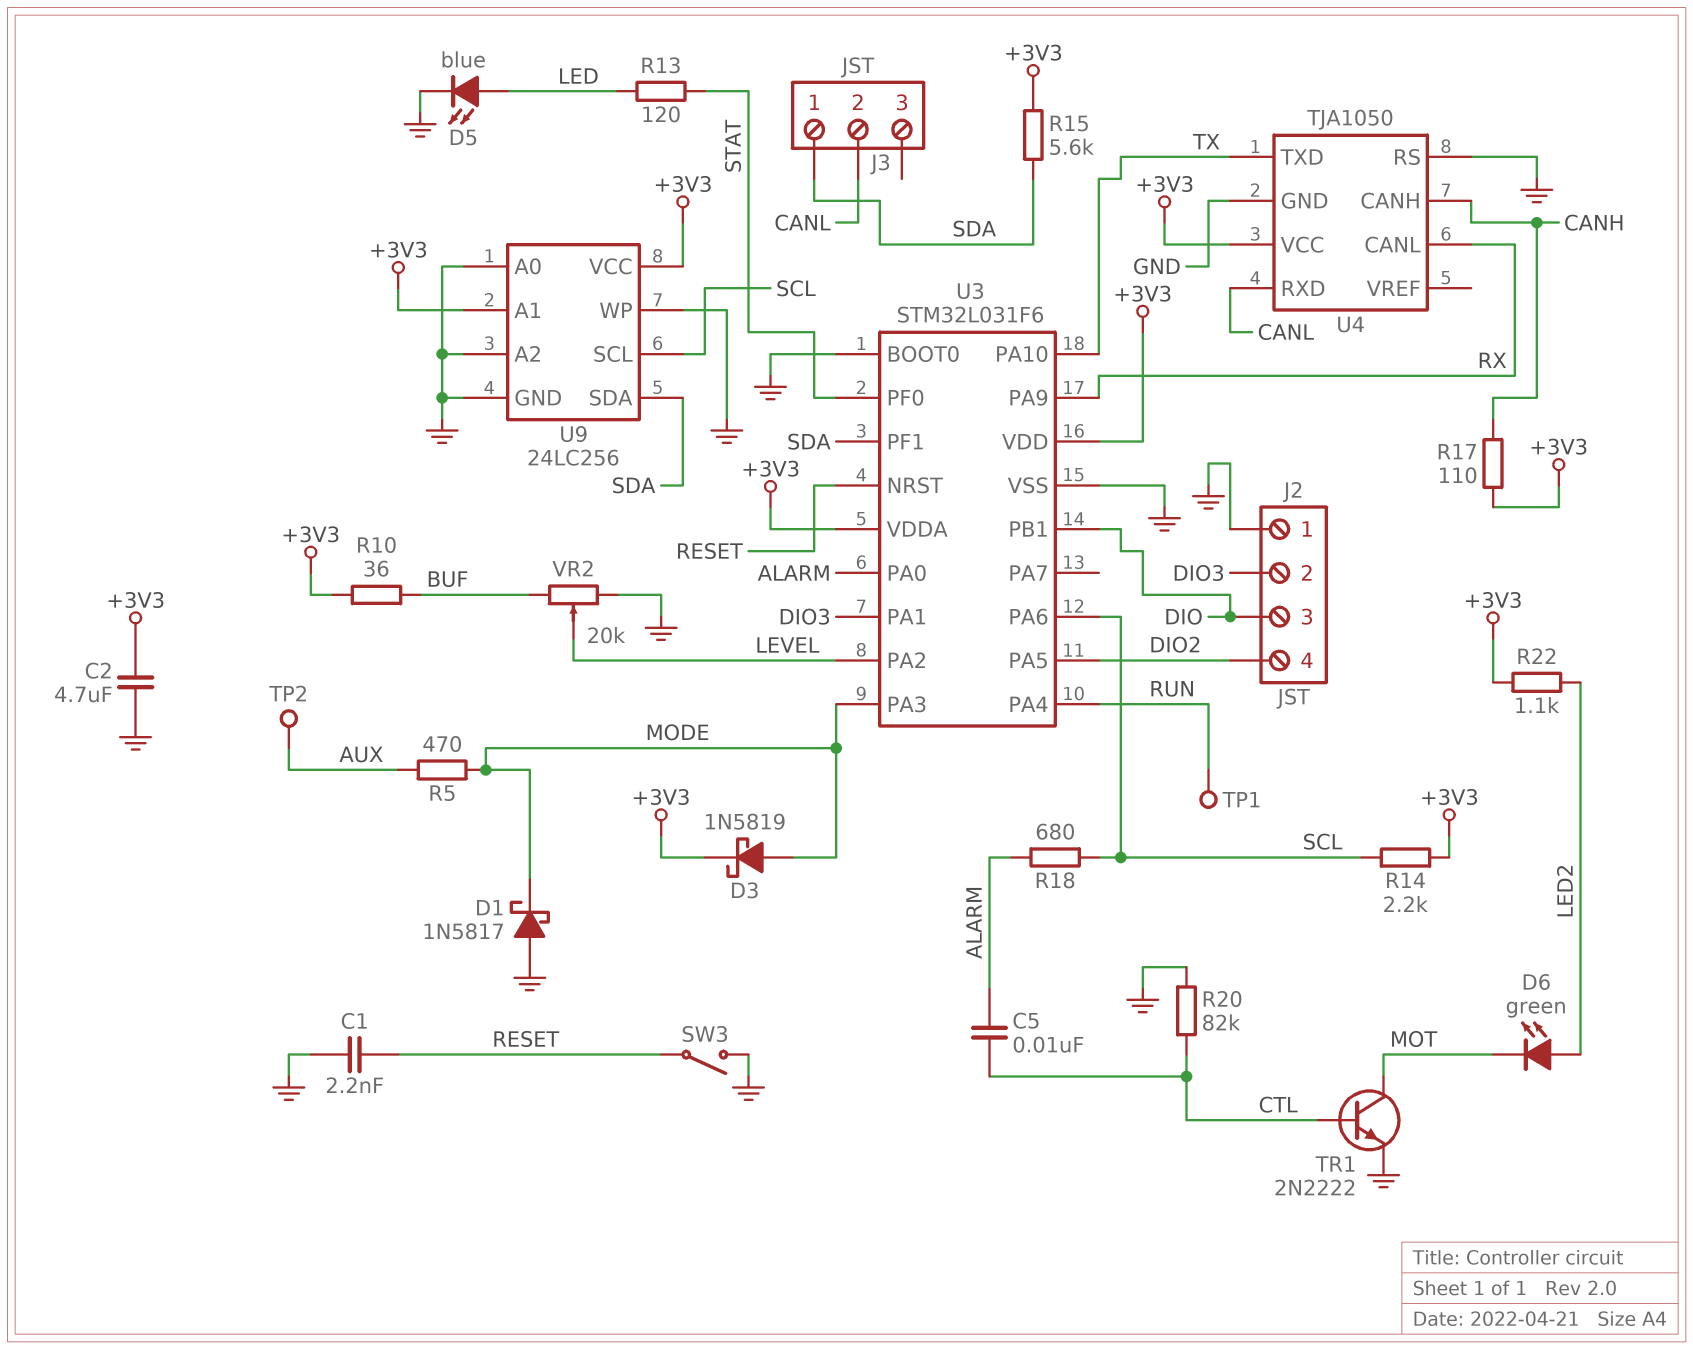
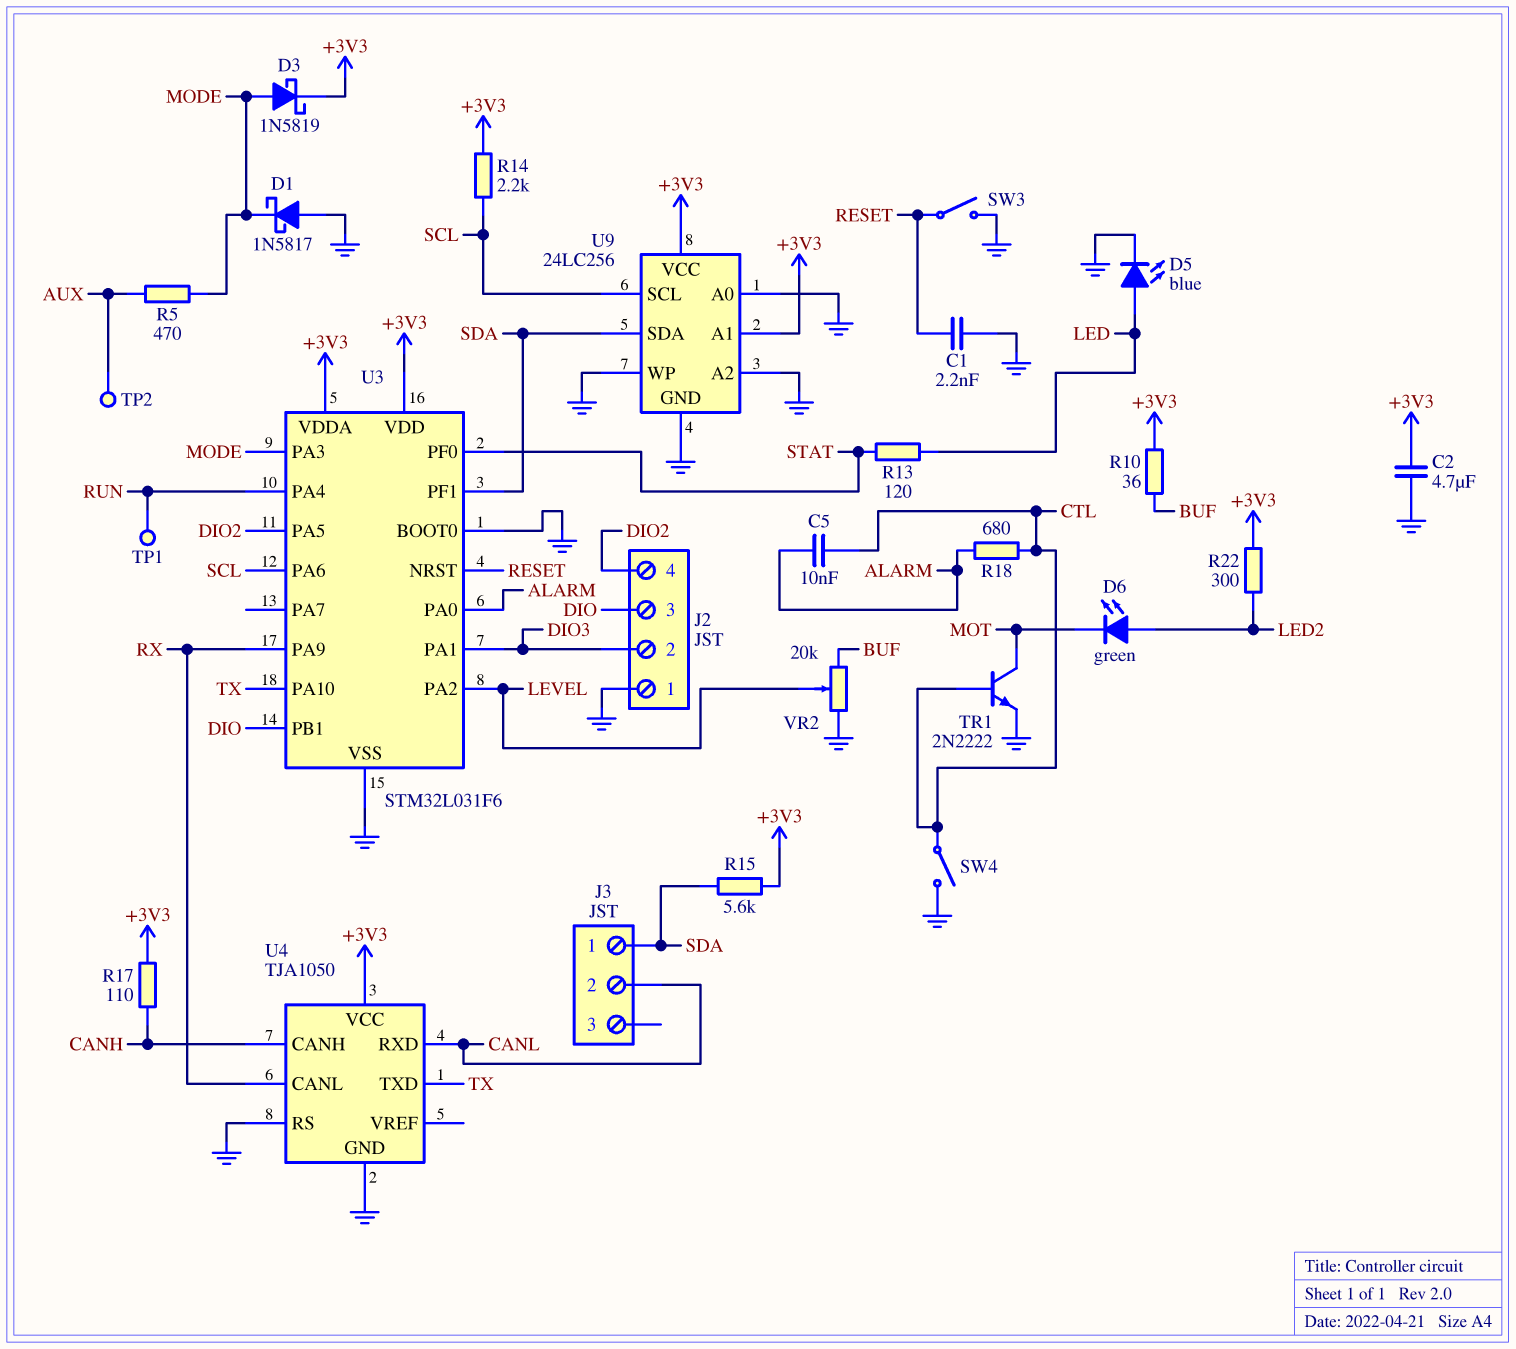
R18: 680 (ALARM, SCL) -> 680 (ALARM, CTL)
R20: 82k (CTL, GND) -> none
R22: 1.1k (+3V3, LED2) -> 300 (+3V3, LED2)
SW4: none -> switch (CTL, GND)

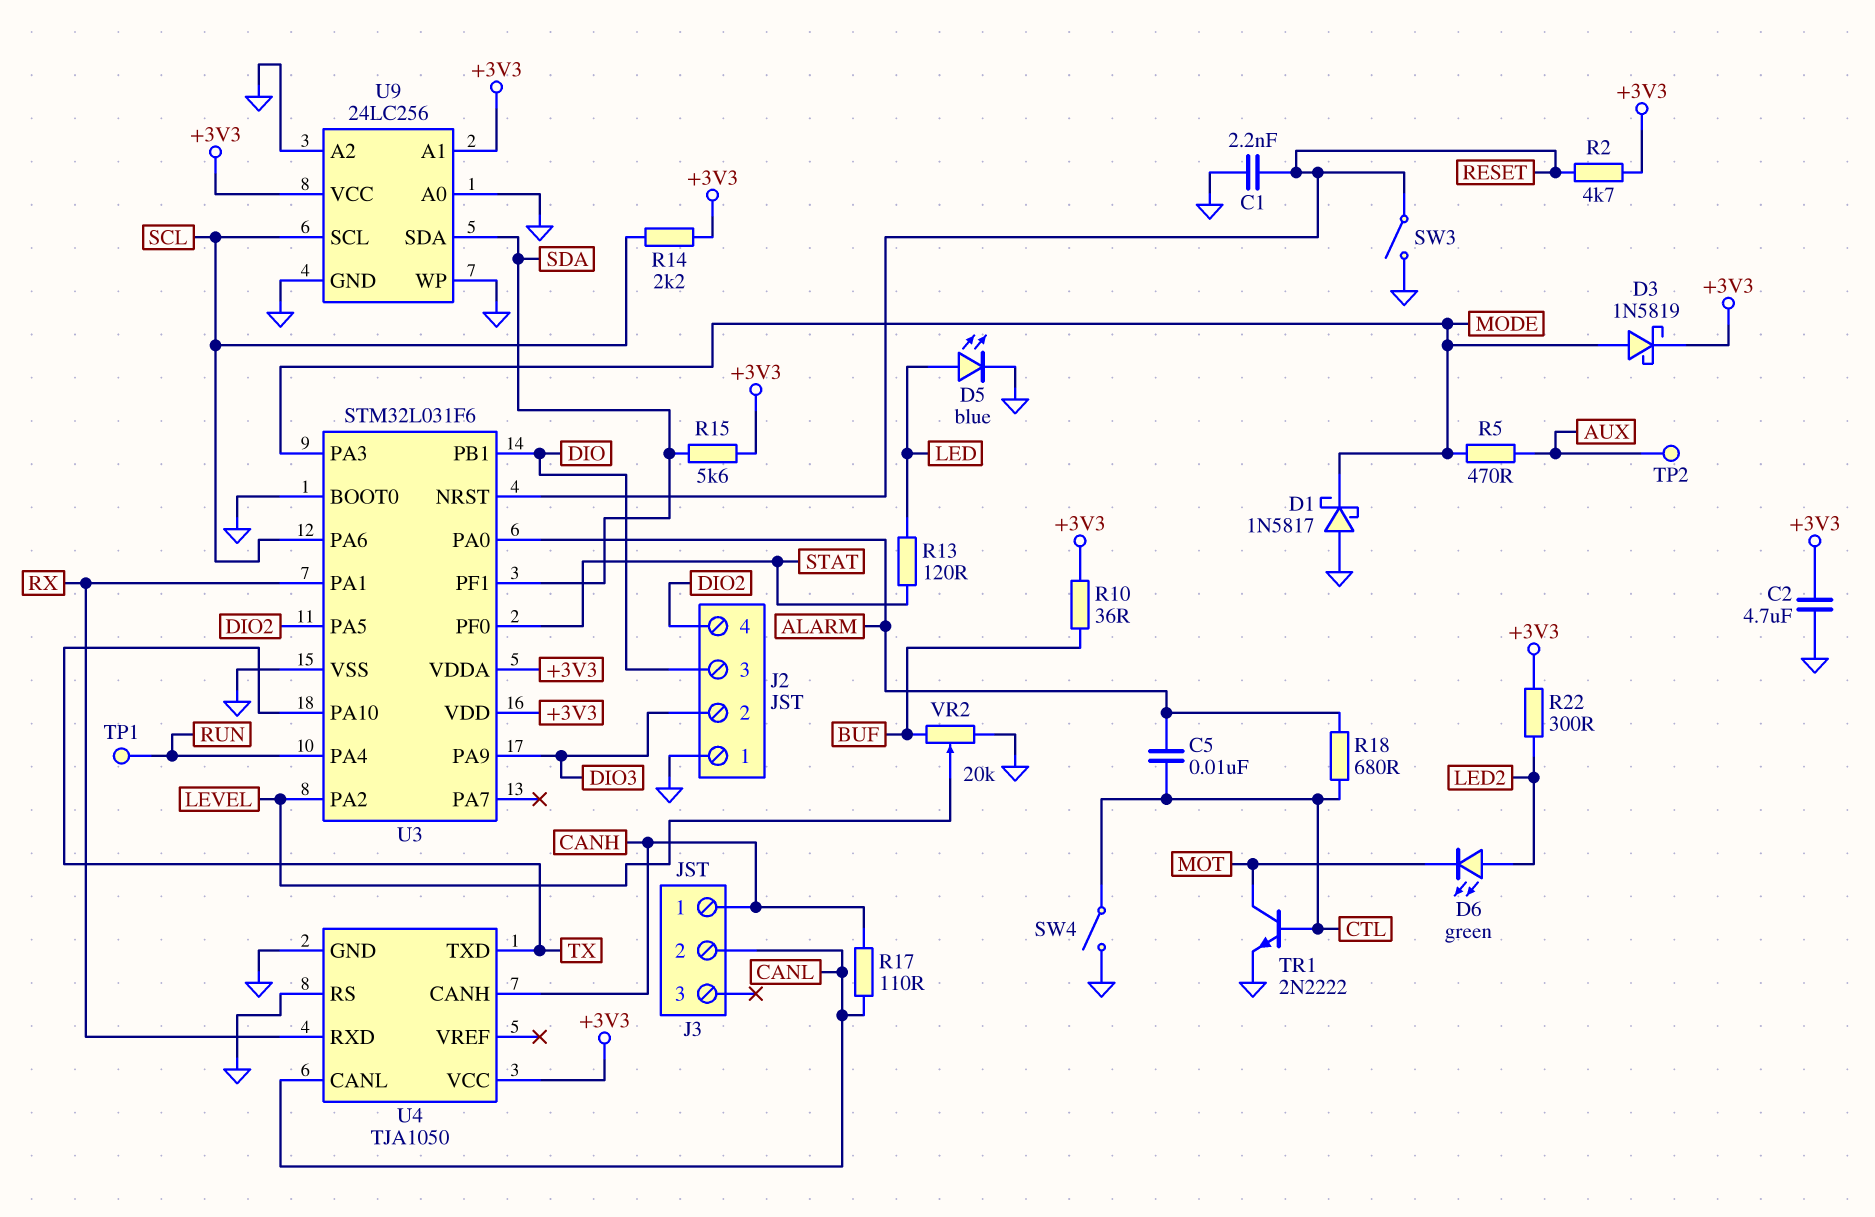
J3 pin 1: SDA -> CANH
R2: none -> 4.7k (+3V3, RESET)
R17: 110 (+3V3, CANH) -> 110 (CANH, CANL)
U3 pin PA1: DIO3 -> RX
U3 pin PA9: RX -> DIO3
U4 pin CANL: RX -> CANL
U4 pin RXD: CANL -> RX

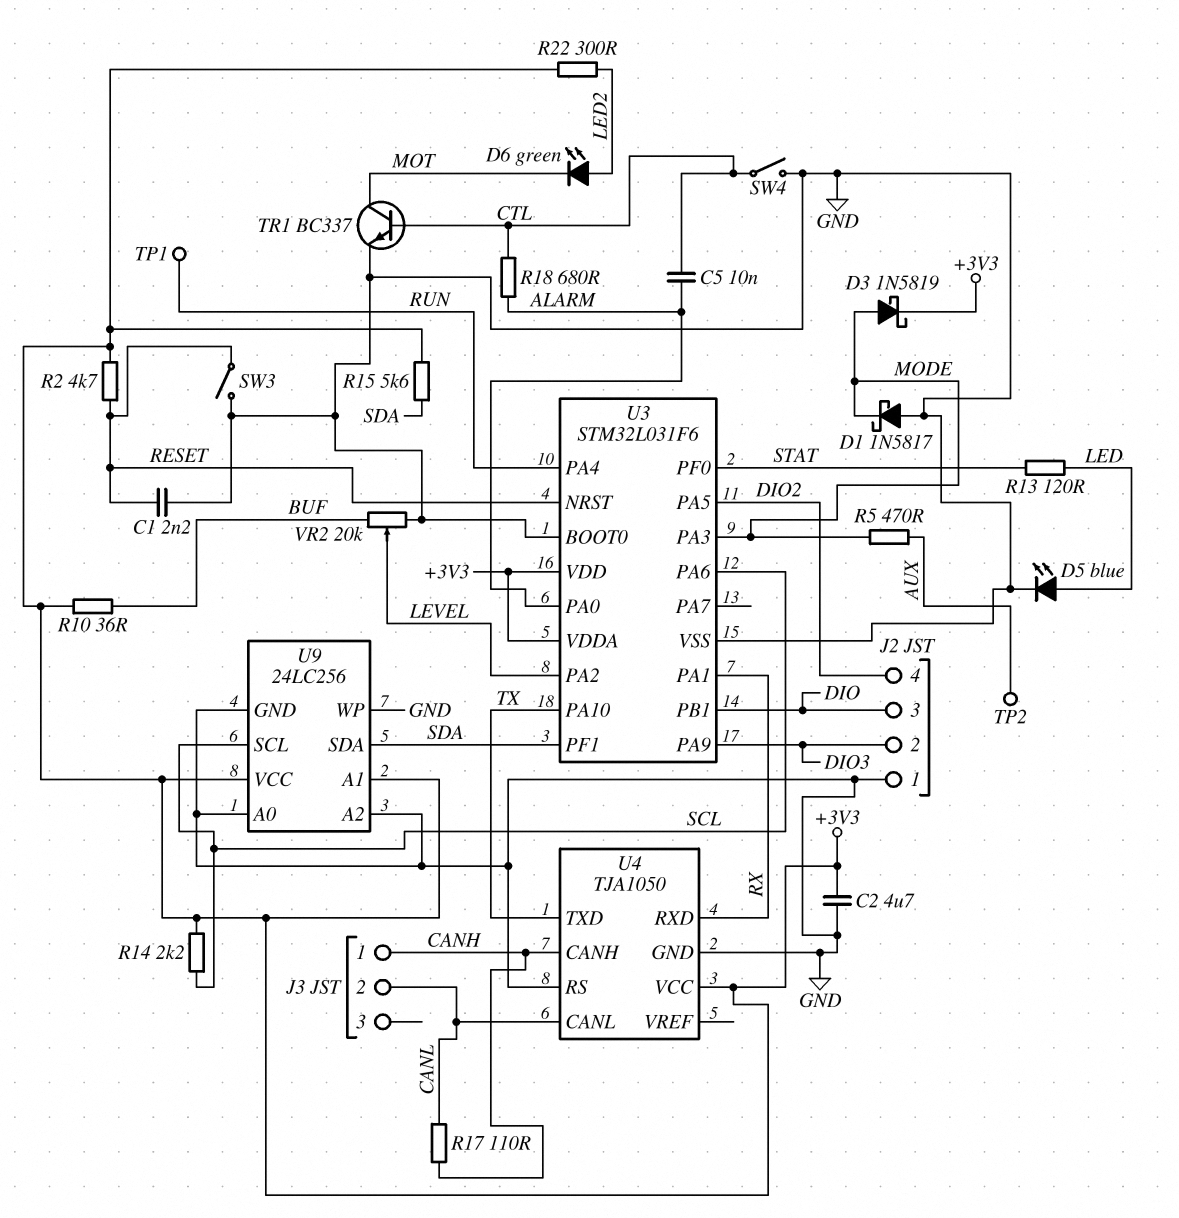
TR1: NPN 2N2222 (B CTL, C MOT, E GND) -> NPN BC337 (B CTL, C MOT, E GND)

